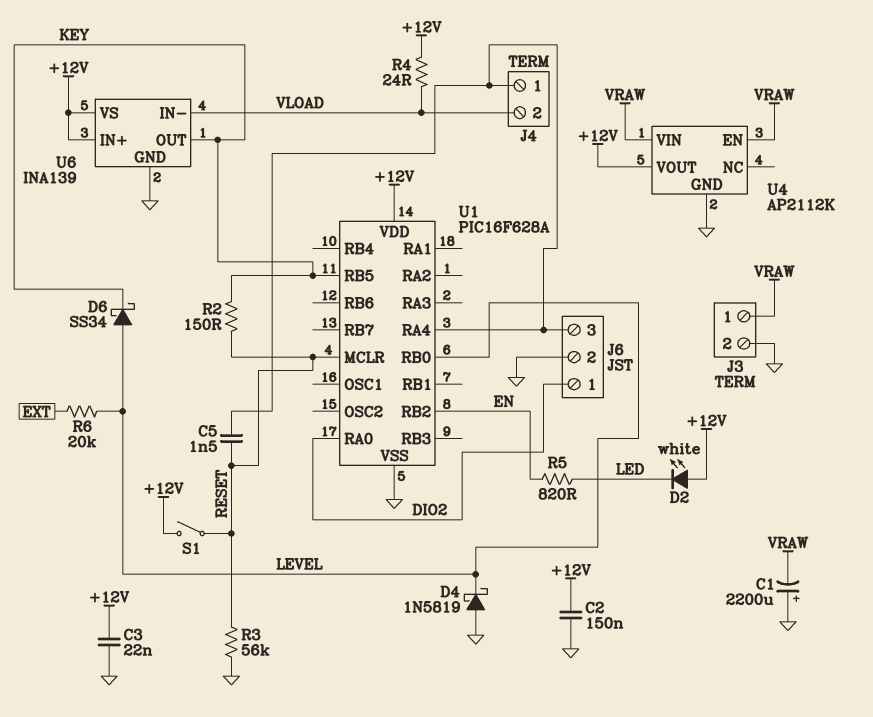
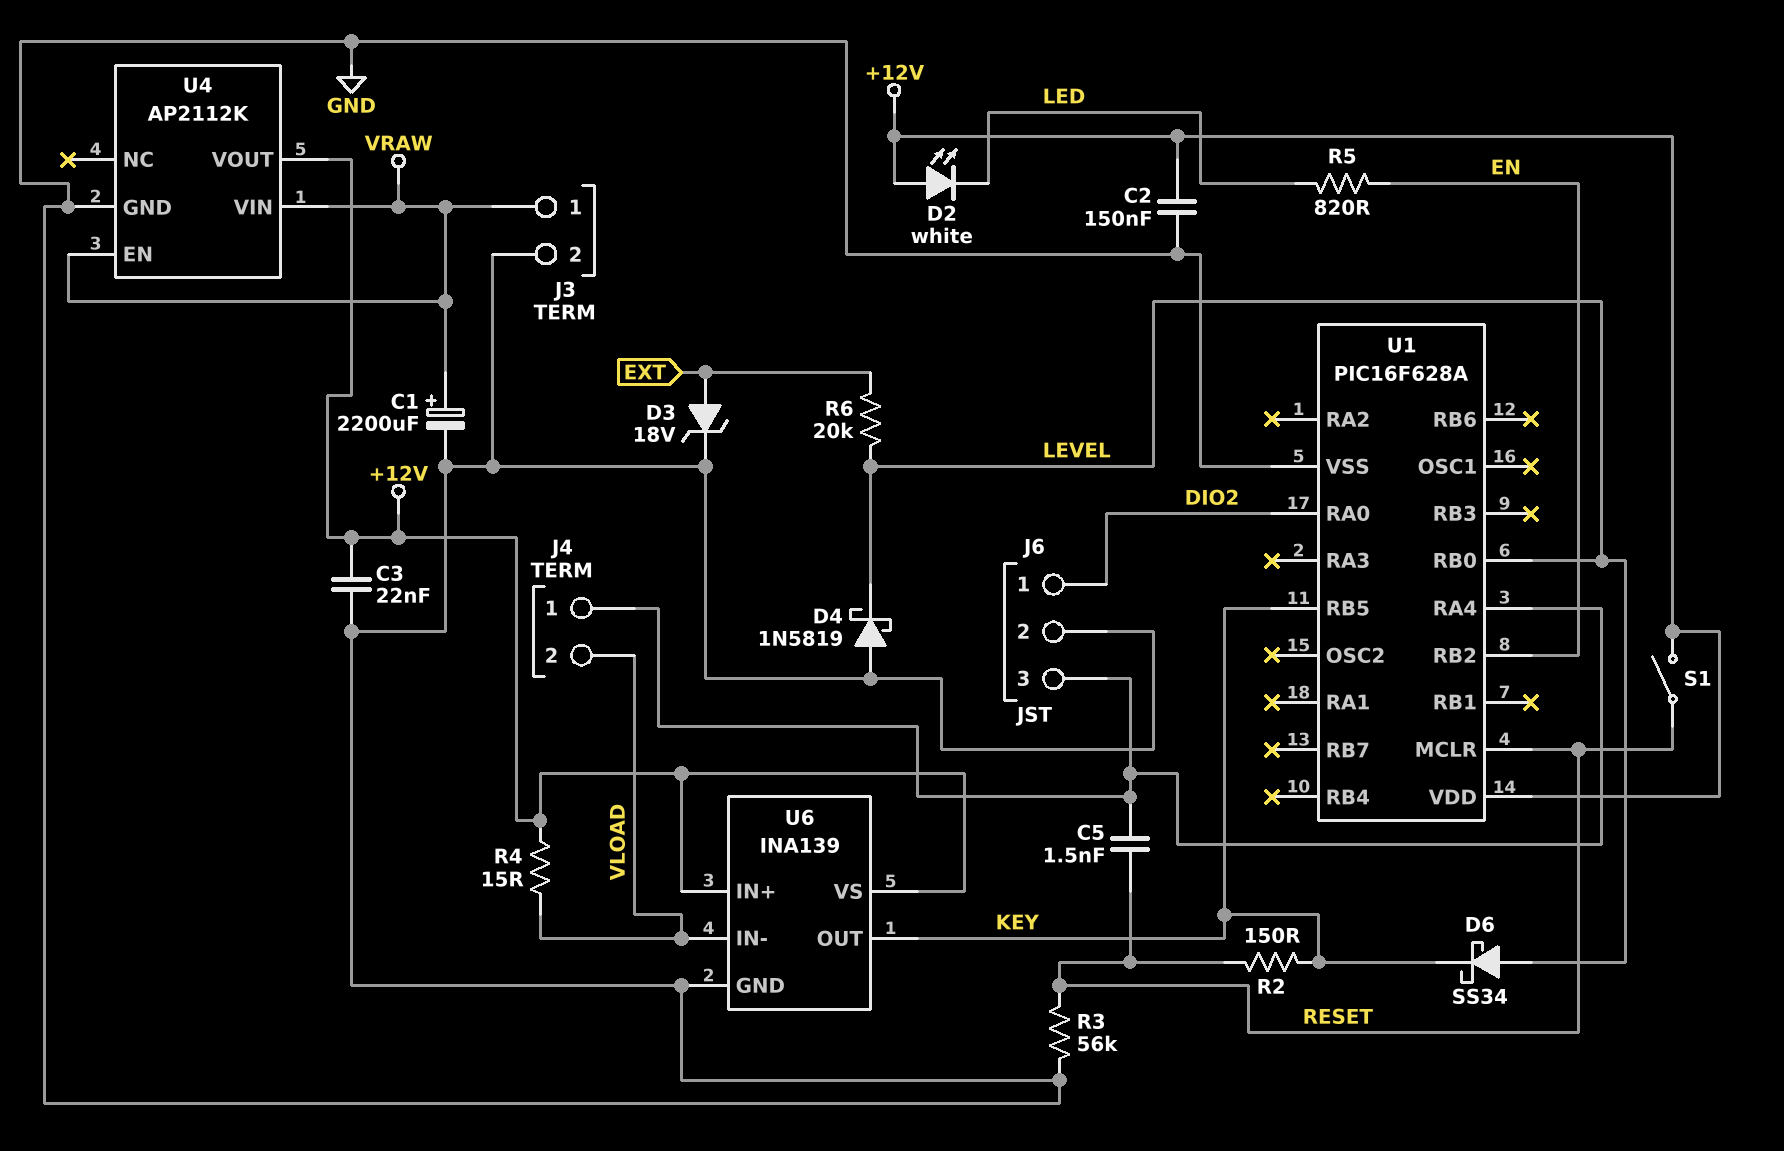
C1: 2200uF (plus GND, minus VRAW) -> 2200uF (plus VRAW, minus GND)
D3: none -> zener 18V (A EXT, K GND)
R4: 24 (+12V, VLOAD) -> 15 (+12V, VLOAD)

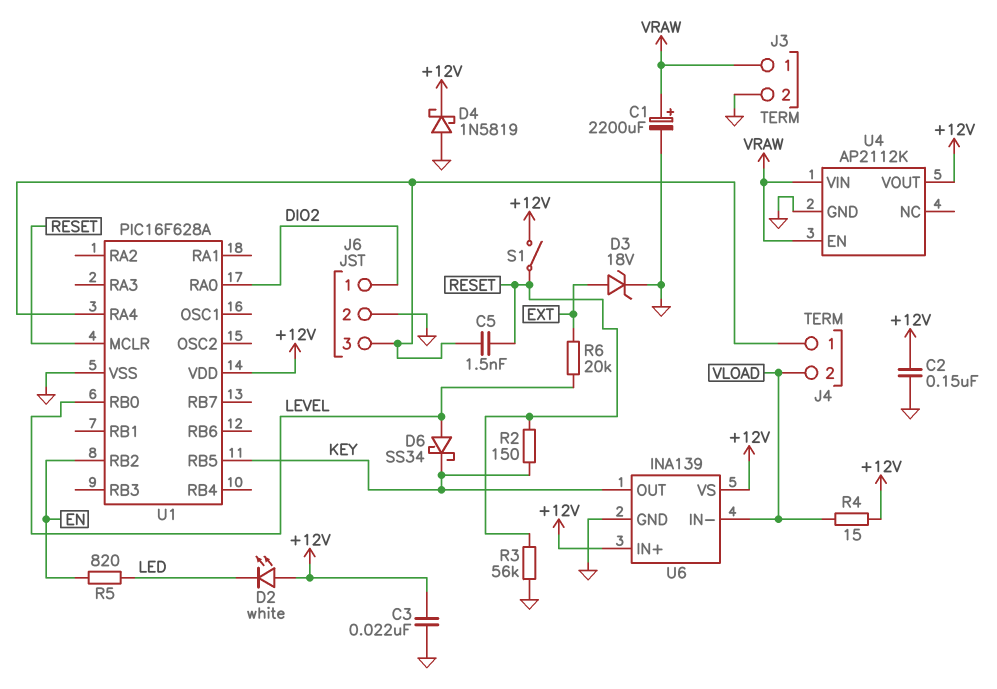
D4: schottky 1N5819 (A GND, K LEVEL) -> schottky 1N5819 (A GND, K +12V)

